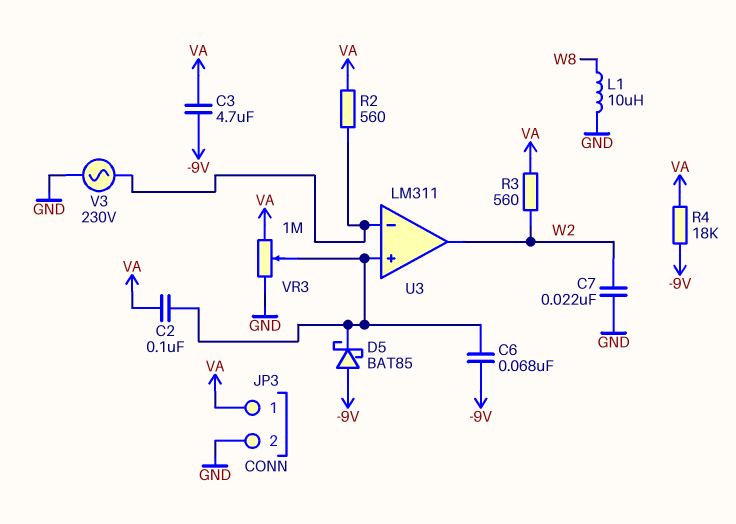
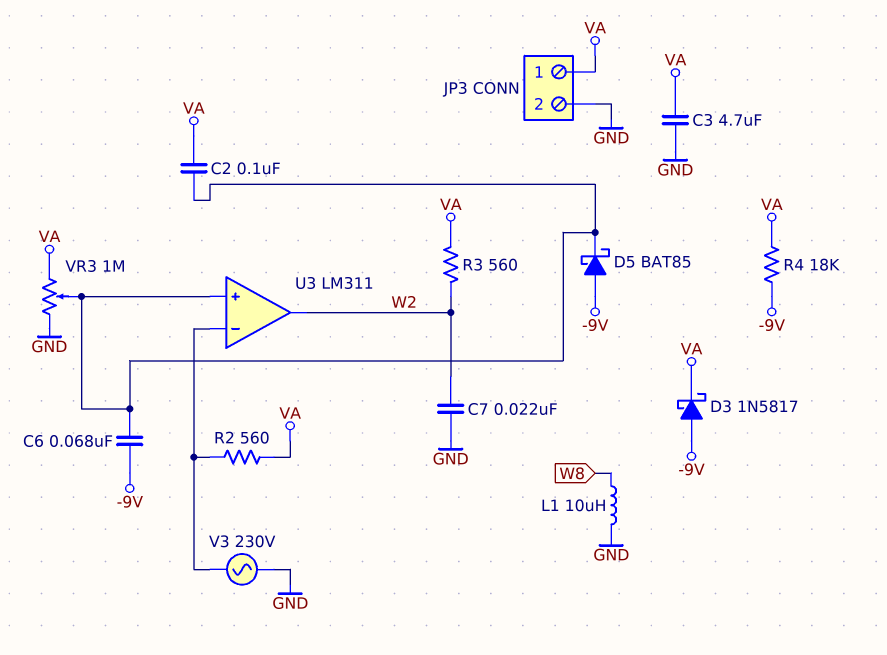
C3: 4.7uF (-9V, VA) -> 4.7uF (GND, VA)
D3: none -> schottky 1N5817 (A -9V, K VA)

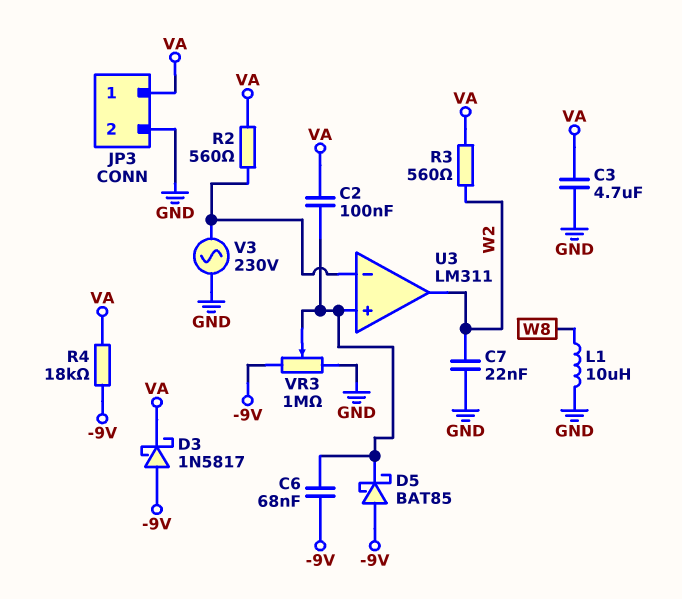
VR3: 1M (GND, VA, wiper U3/in+) -> 1M (-9V, GND, wiper U3/in+)

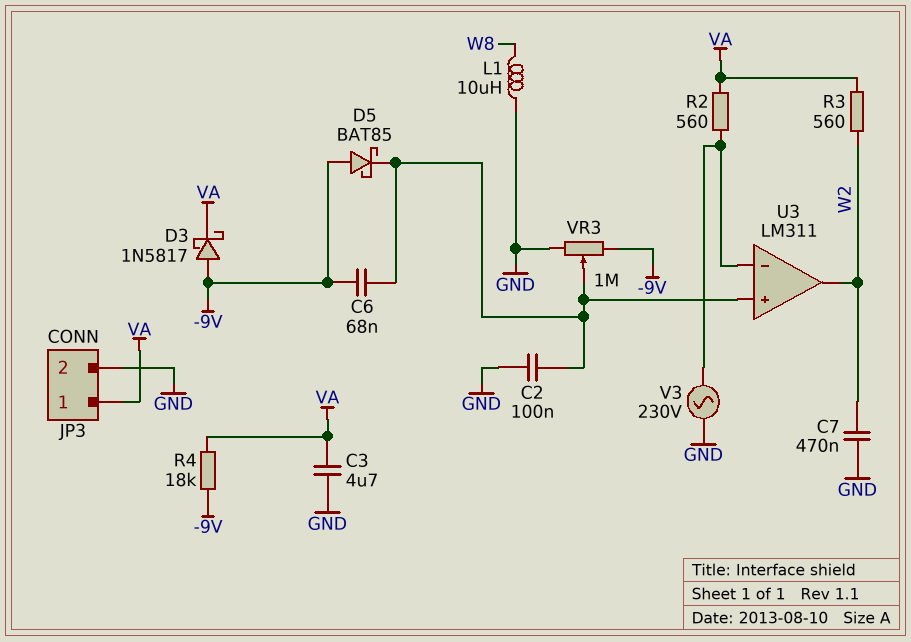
C2: 100nF (U3/in+, VA) -> 100nF (GND, U3/in+)
C7: 22nF (GND, W2) -> 470nF (GND, W2)

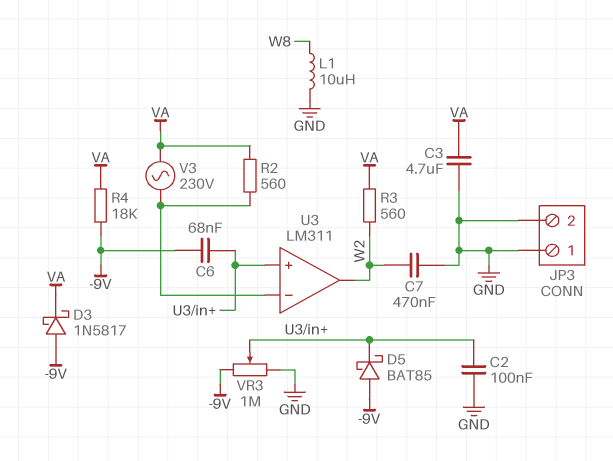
JP3 pin 1: VA -> GND
V3: AC 230V (GND, U3/in-) -> AC 230V (U3/in-, VA)

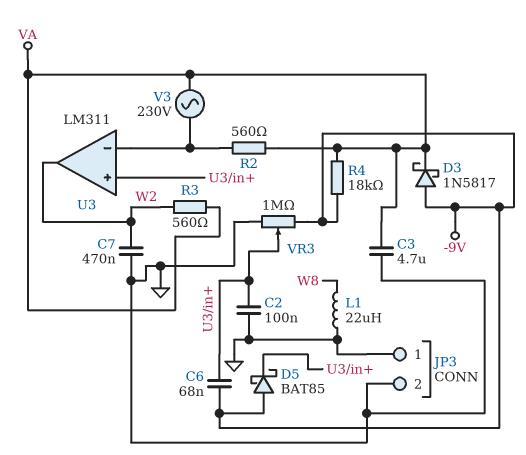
L1: 10uH (GND, W8) -> 22uH (GND, W8)

